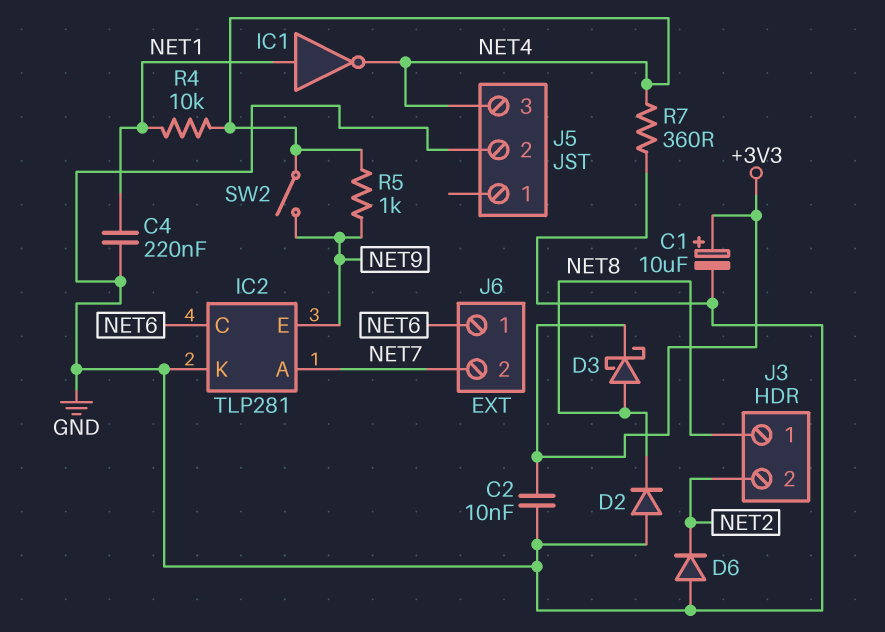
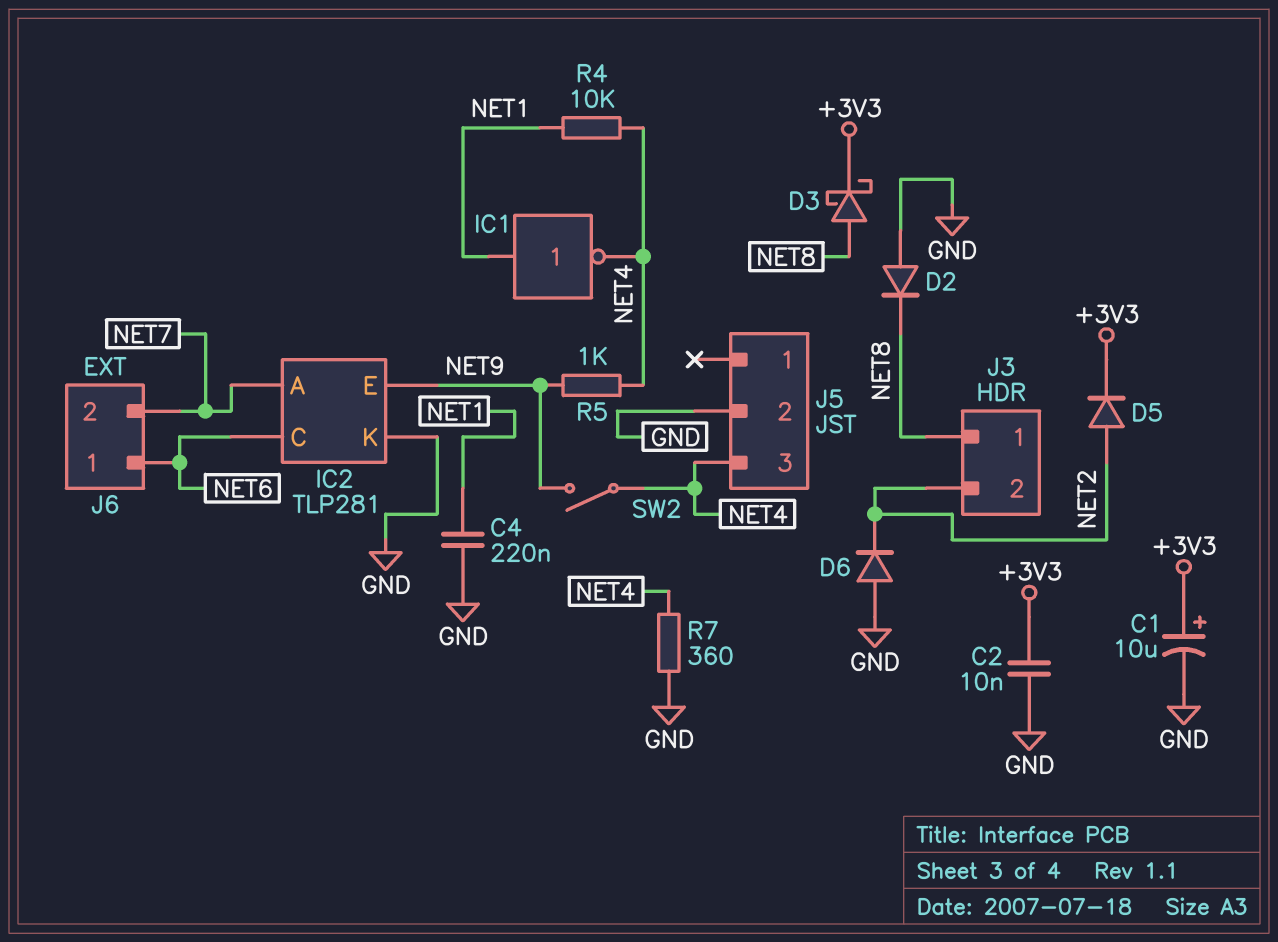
D5: none -> diode (A NET2, K +3V3)

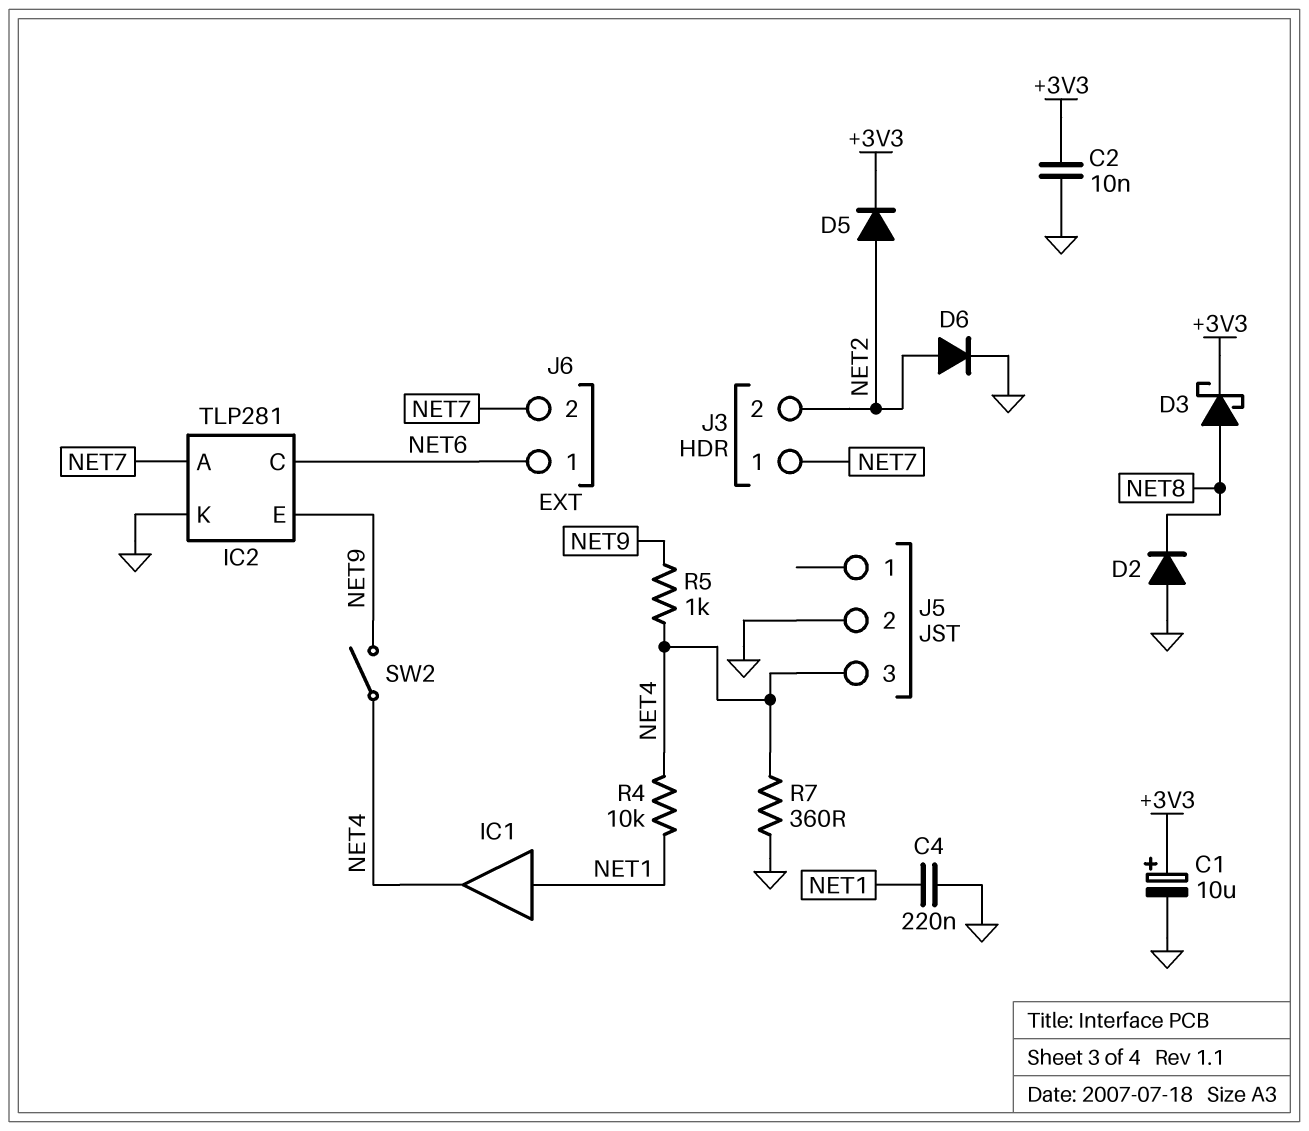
D6: diode (A GND, K NET2) -> diode (A NET2, K GND)
IC1: NOT (in NET1, out NET4) -> buffer (in NET1, out NET4)
J3 pin 1: NET8 -> NET7

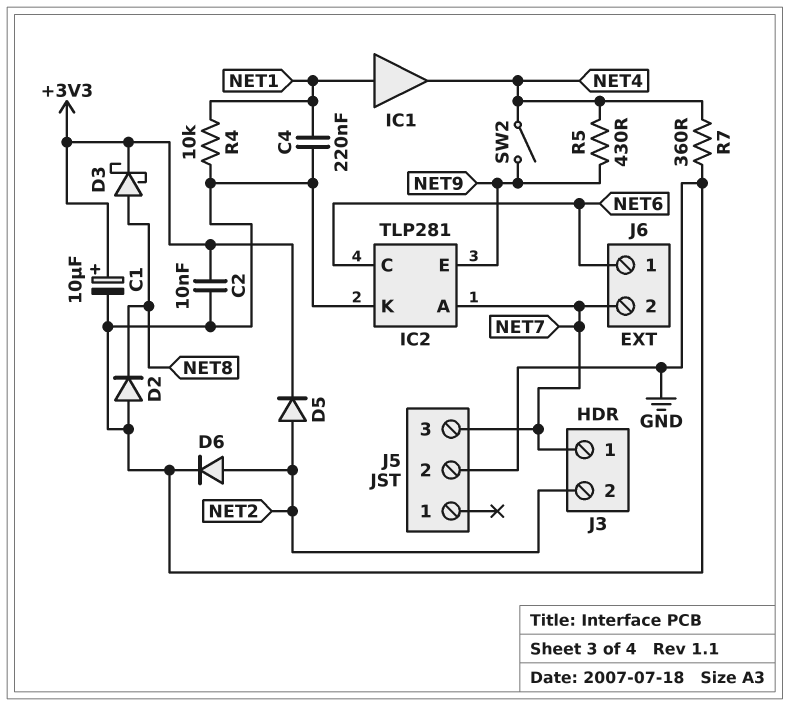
J5 pin 3: NET4 -> NET7
R4: 10k (NET1, NET4) -> 10k (GND, NET1)
R5: 1k (NET4, NET9) -> 430 (NET4, NET9)

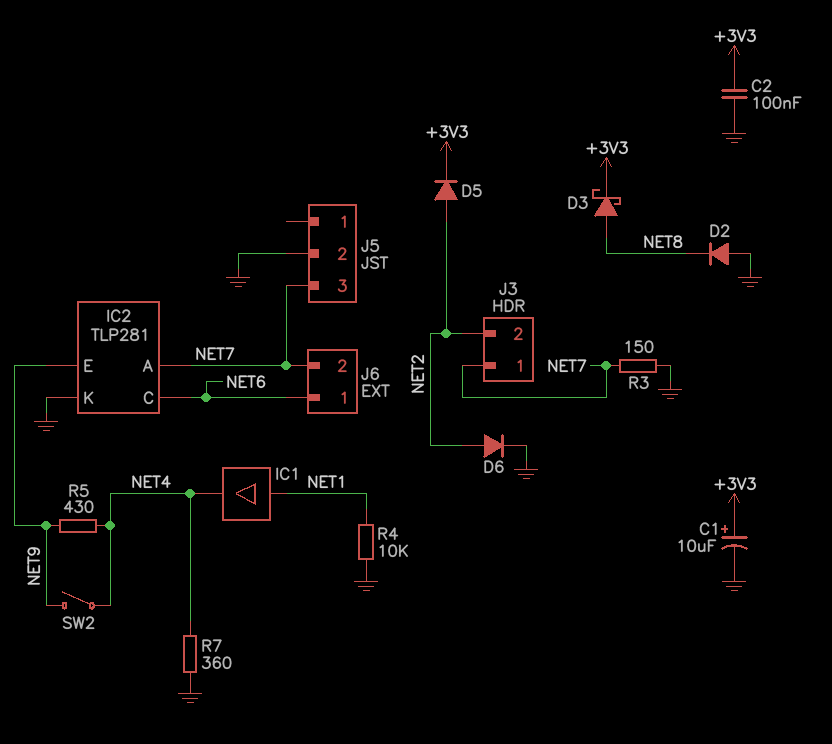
C2: 10nF (+3V3, GND) -> 100nF (+3V3, GND)
C4: 220nF (GND, NET1) -> none
R3: none -> 150 (GND, NET7)

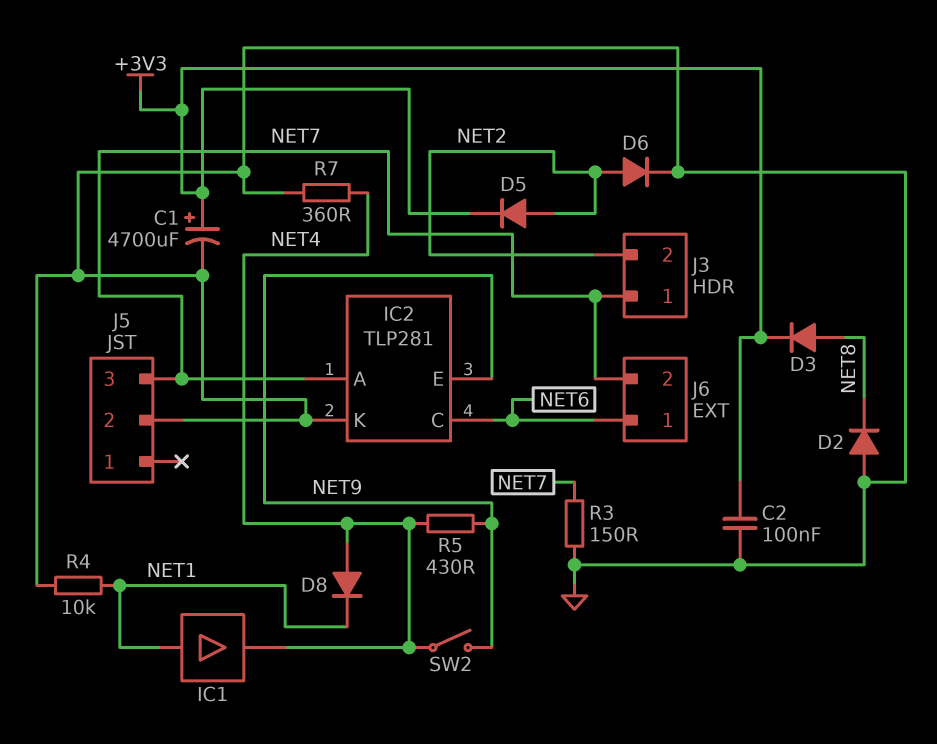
C1: 10uF (plus +3V3, minus GND) -> 4700uF (plus +3V3, minus GND)
D3: schottky (A NET8, K +3V3) -> diode (A NET8, K +3V3)
D8: none -> diode (A NET4, K NET1)

